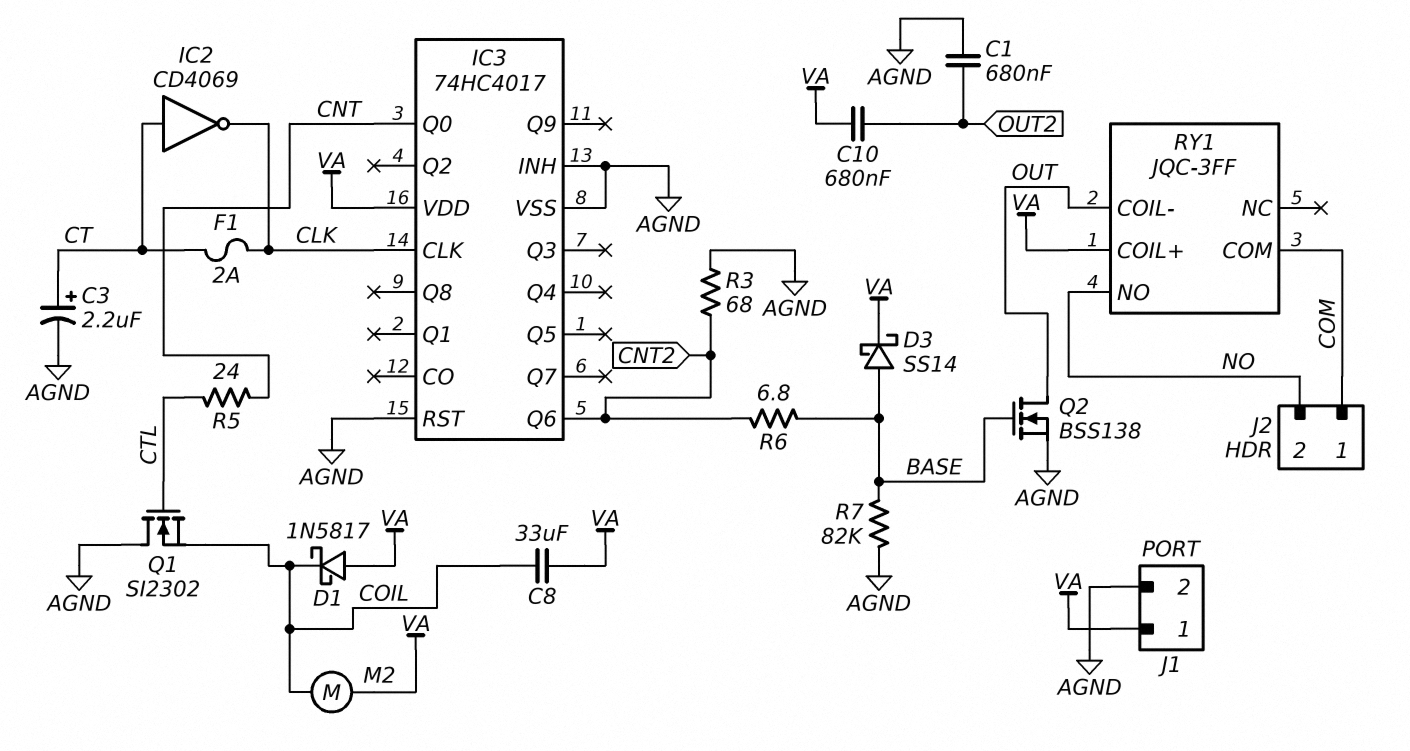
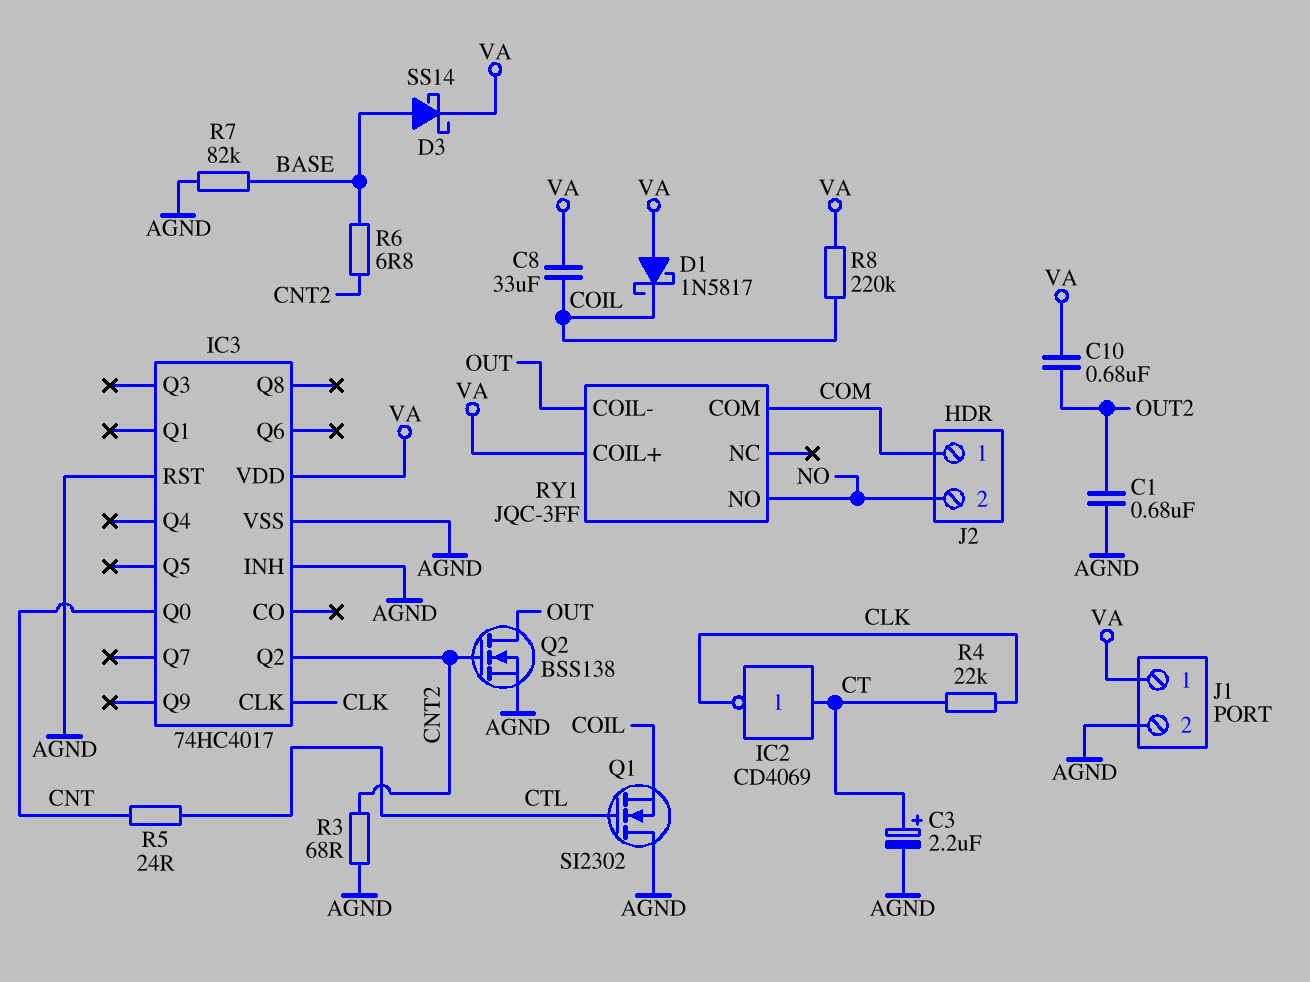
F1: 2A (CLK, CT) -> none
IC3 pin Q2: none -> CNT2
IC3 pin Q6: CNT2 -> none
M2: motor (COIL, VA) -> none
Q2: NMOS BSS138 (G BASE, D OUT, S AGND) -> NMOS BSS138 (G CNT2, D OUT, S AGND)
R4: none -> 22k (CLK, CT)
R8: none -> 220k (COIL, VA)

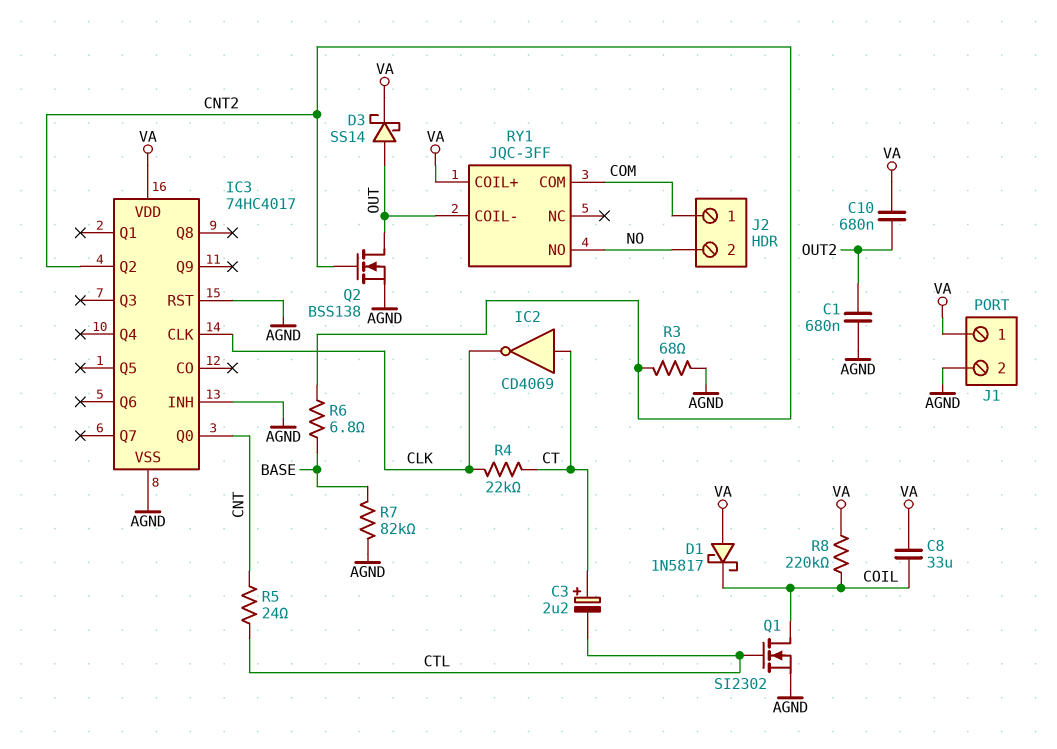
C3: 2.2uF (plus CT, minus AGND) -> 2.2uF (plus CT, minus CTL)
D3: schottky SS14 (A BASE, K VA) -> schottky SS14 (A OUT, K VA)
Q1: NMOS SI2302 (G CTL, D AGND, S COIL) -> NMOS SI2302 (G CTL, D COIL, S AGND)

